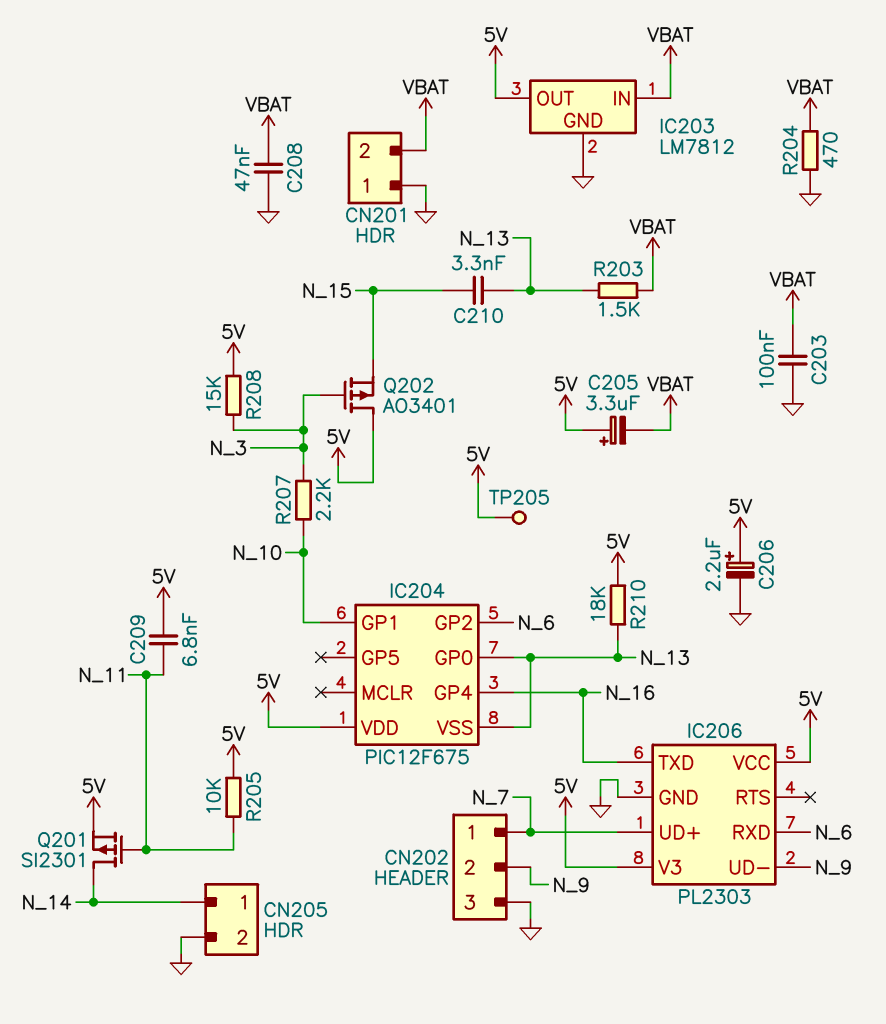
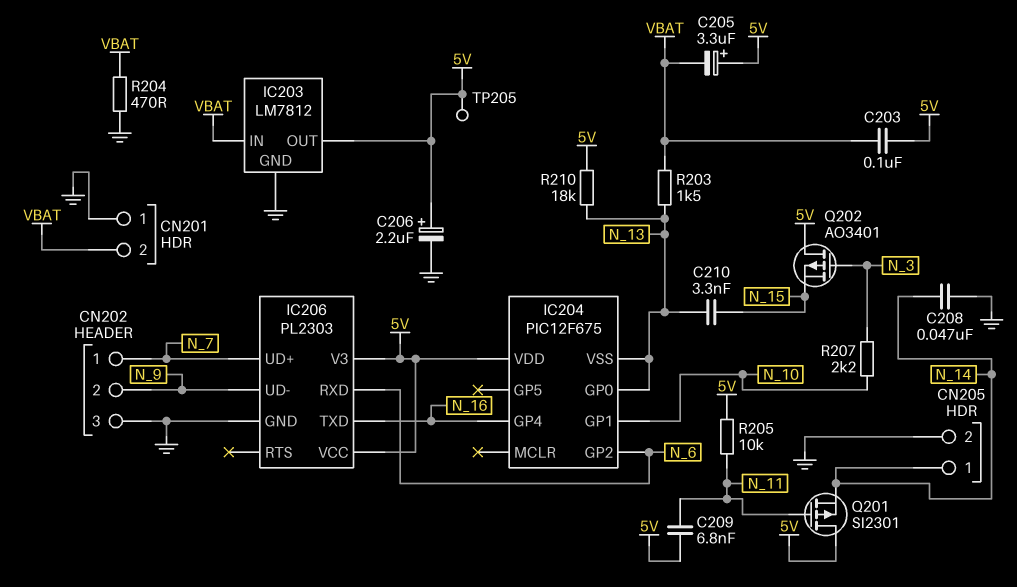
C203: 100nF (GND, VBAT) -> 100nF (5V, VBAT)
C208: 47nF (GND, VBAT) -> 47nF (GND, N_14)
Q201: PMOS SI2301 (G N_11, D N_14, S 5V) -> PMOS SI2301 (G N_11, D 5V, S N_14)
R208: 15k (5V, N_3) -> none

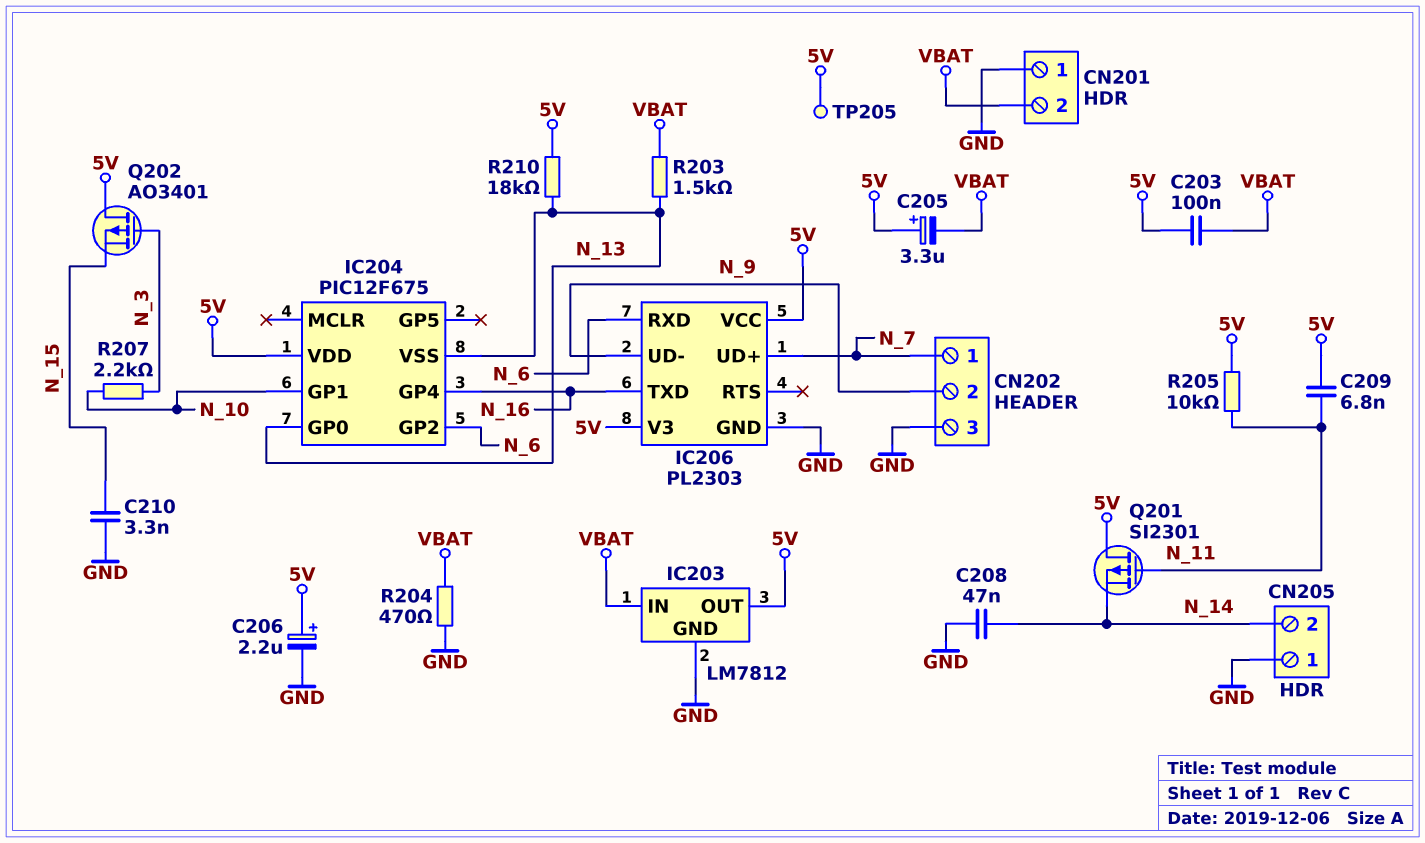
C210: 3.3nF (N_13, N_15) -> 3.3nF (GND, N_15)
CN205 pin 1: N_14 -> GND
CN205 pin 2: GND -> N_14

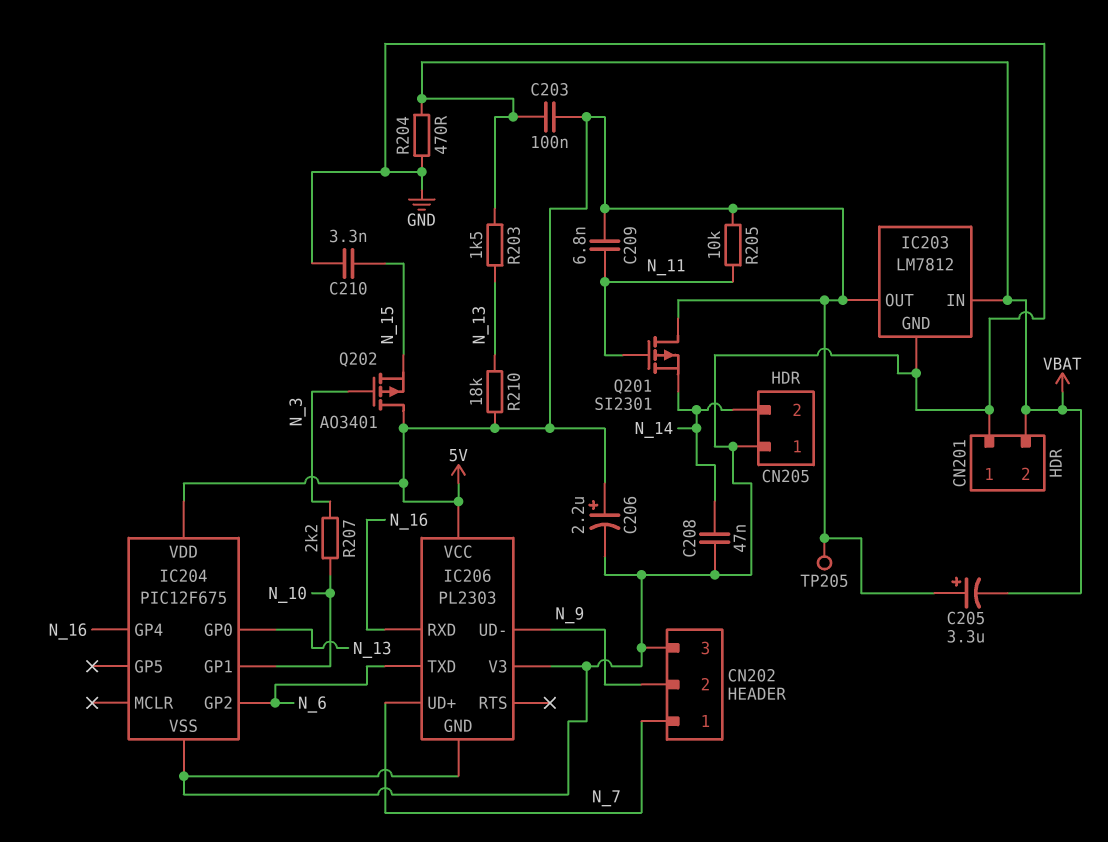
IC204 pin VSS: N_13 -> GND
IC206 pin RXD: N_6 -> N_16
IC206 pin TXD: N_16 -> N_6
IC206 pin V3: 5V -> GND

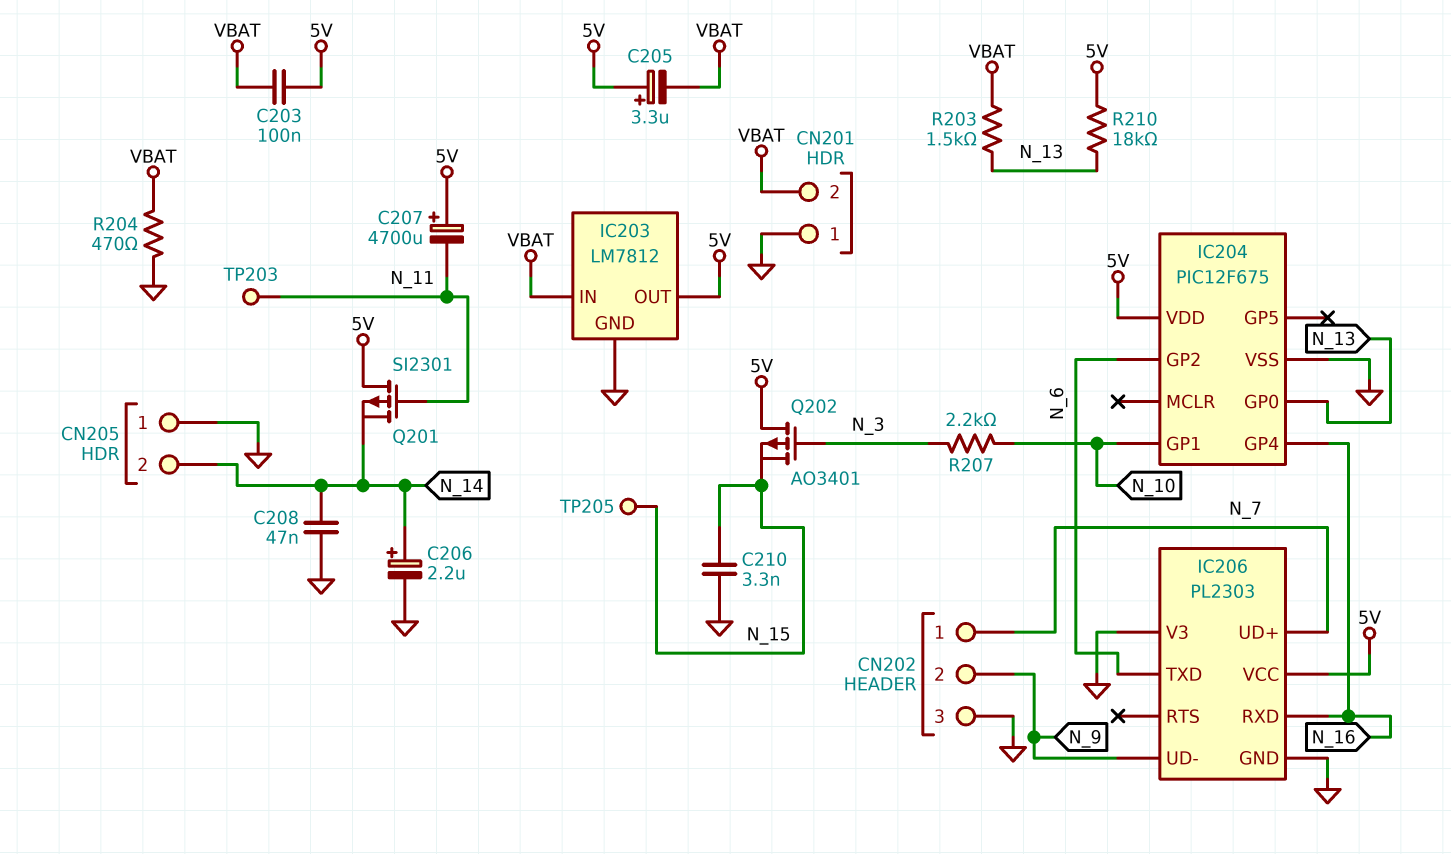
C206: 2.2uF (plus 5V, minus GND) -> 2.2uF (plus N_14, minus GND)
C207: none -> 4700uF (plus 5V, minus N_11)
C209: 6.8nF (5V, N_11) -> none
R205: 10k (5V, N_11) -> none
TP203: none -> test point (N_11)
TP205: test point (5V) -> test point (N_15)

